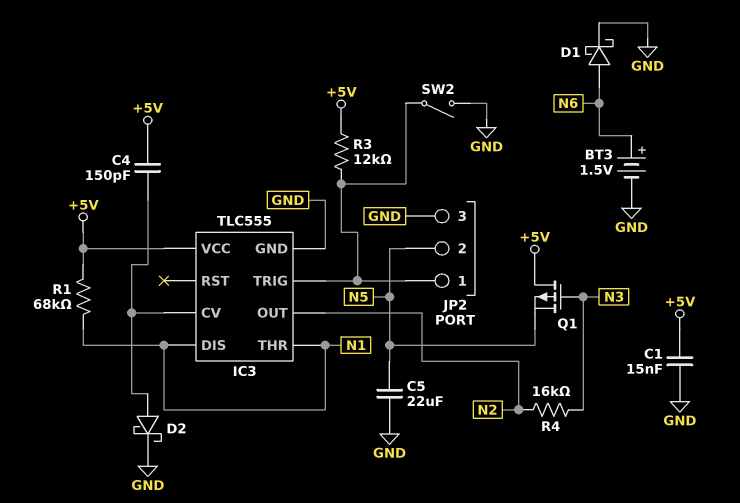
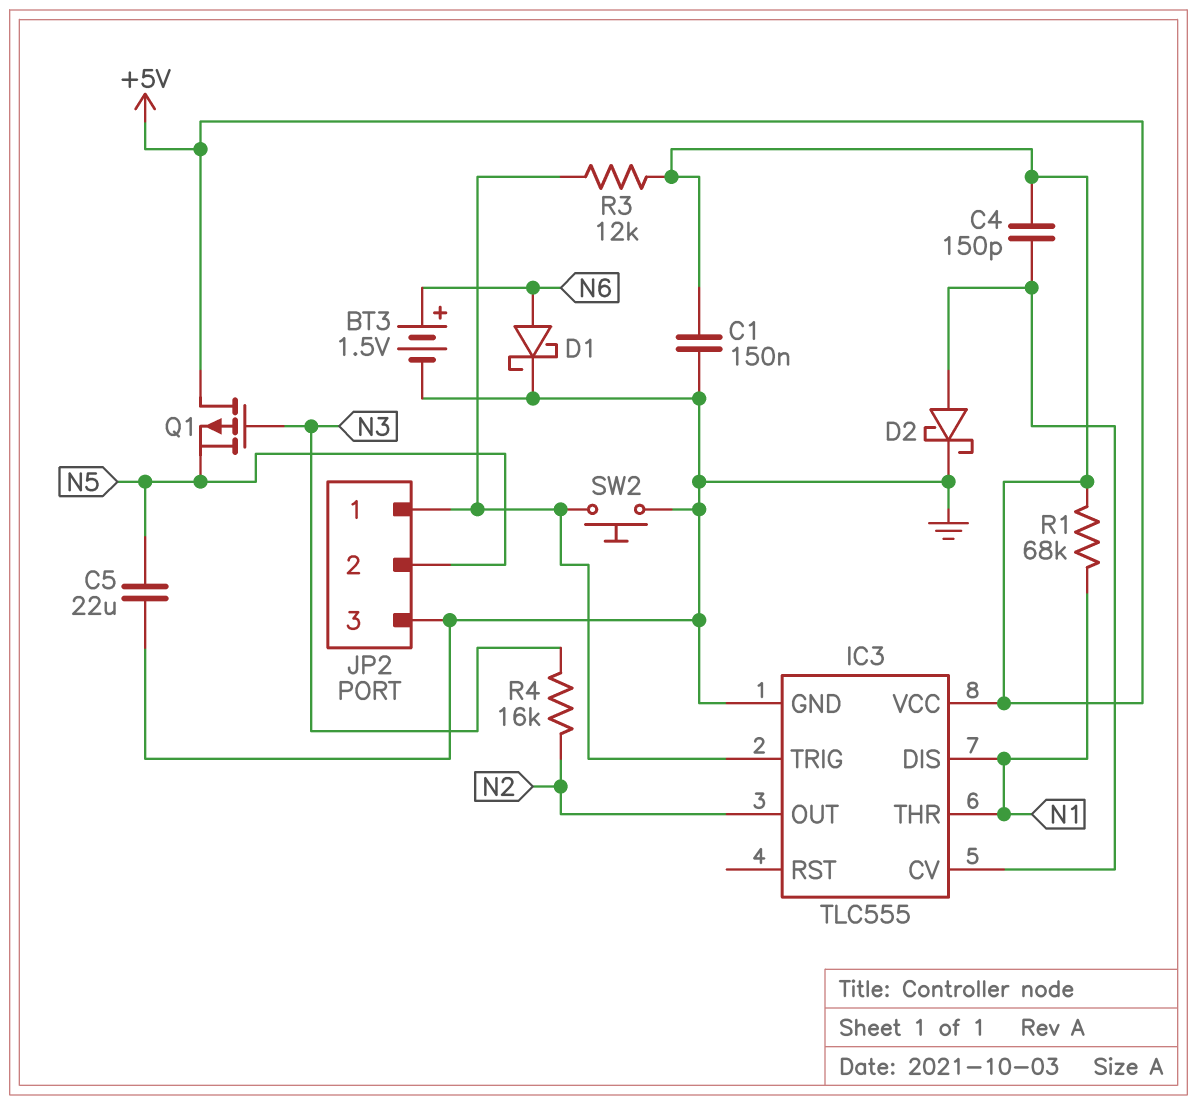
C1: 15nF (+5V, GND) -> 150nF (+5V, GND)
SW2: switch (GND, IC3/TRIG) -> button (GND, IC3/TRIG)

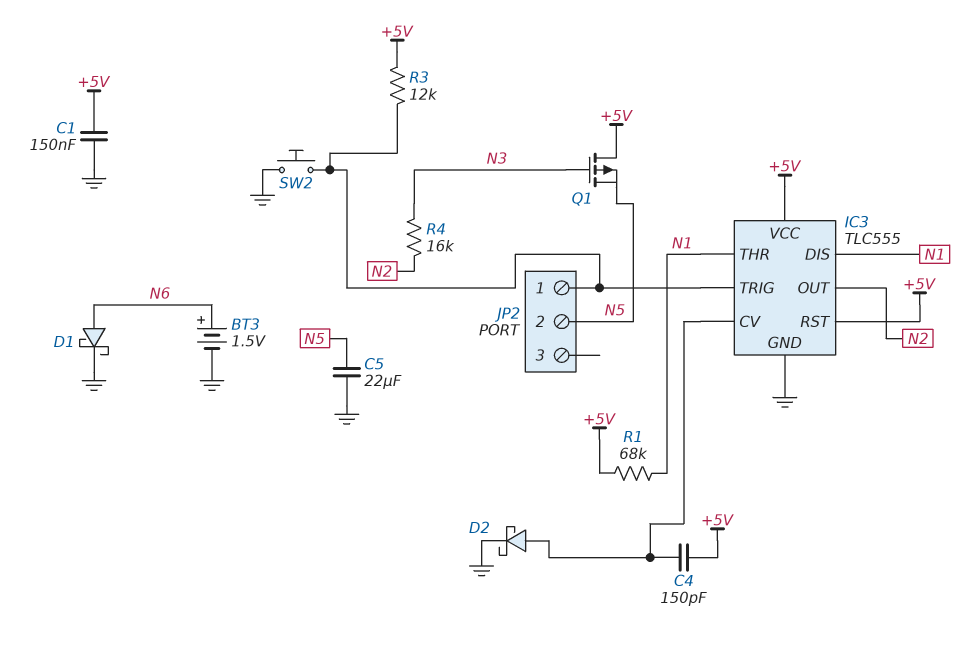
IC3 pin RST: none -> +5V
JP2 pin 3: GND -> none

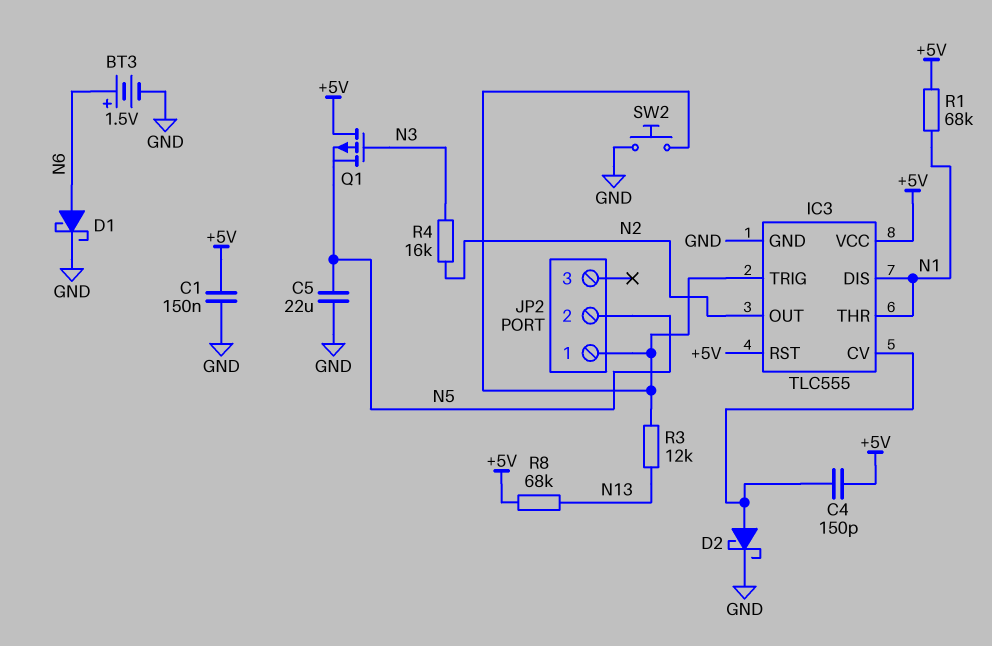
R3: 12k (+5V, IC3/TRIG) -> 12k (IC3/TRIG, N13)
R8: none -> 68k (+5V, N13)

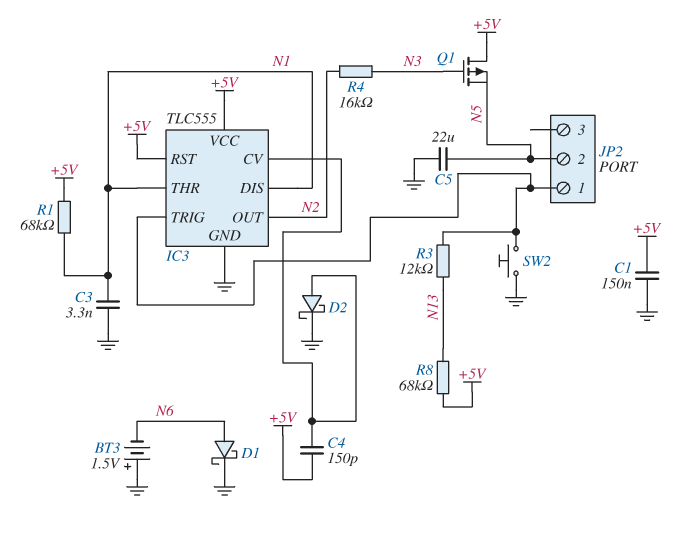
BT3: 1.5V (plus N6, minus GND) -> 1.5V (plus GND, minus N6)
C3: none -> 3.3nF (GND, N1)

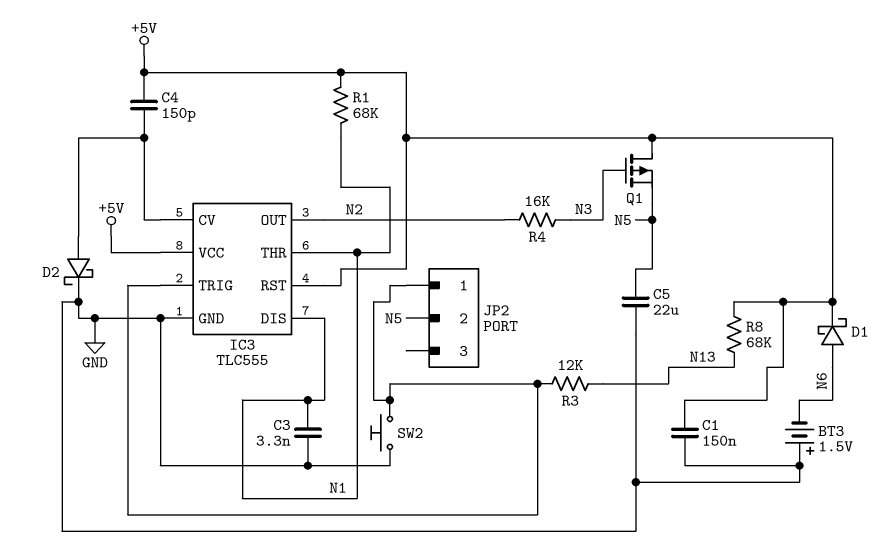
D1: schottky (A N6, K GND) -> schottky (A N6, K +5V)

